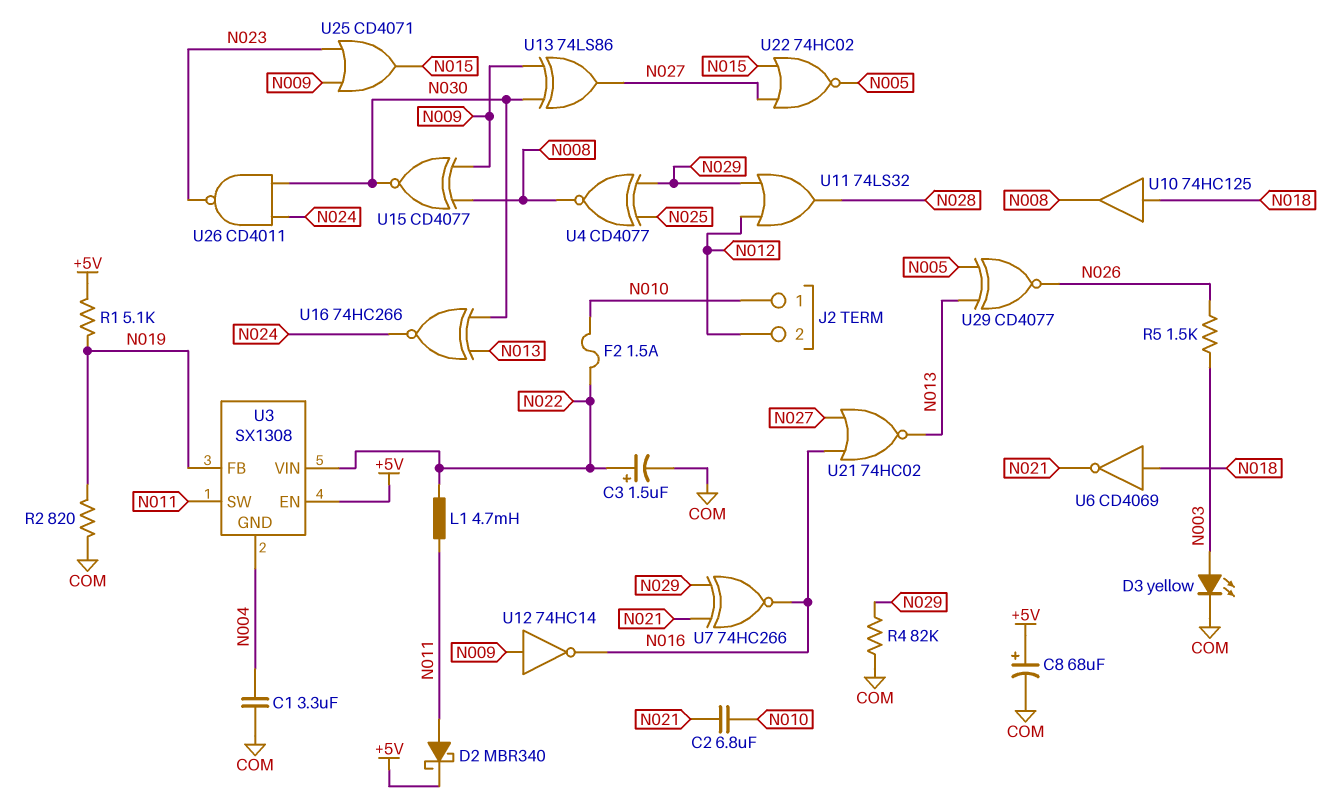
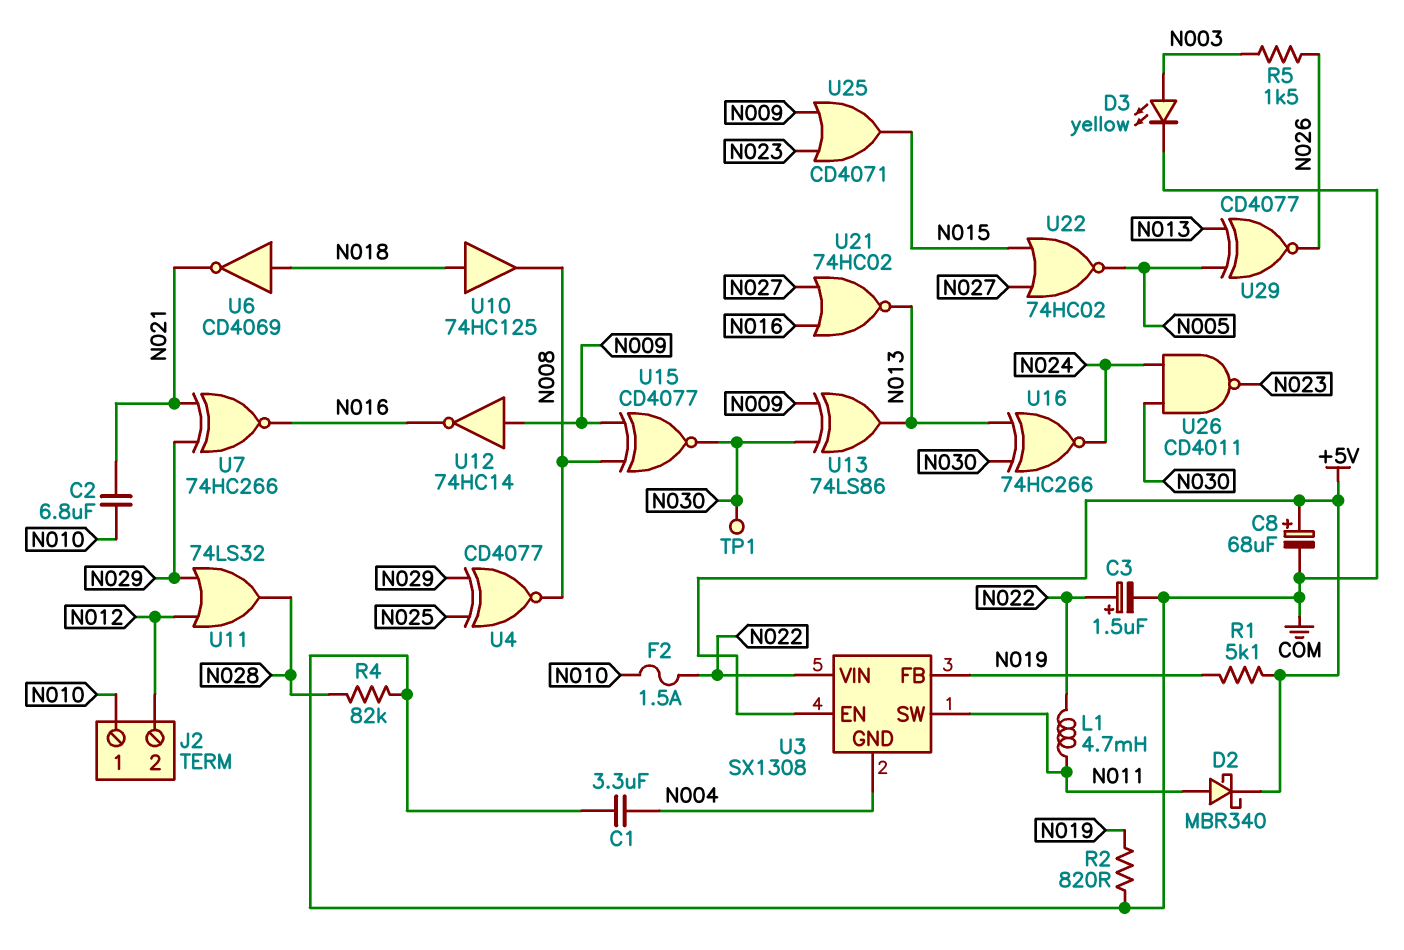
R4: 82k (COM, N029) -> 82k (COM, N028)
TP1: none -> test point (N030)
U13: XOR 74LS86 (in N009, in N030, out N027) -> XOR 74LS86 (in N009, in N030, out N013)

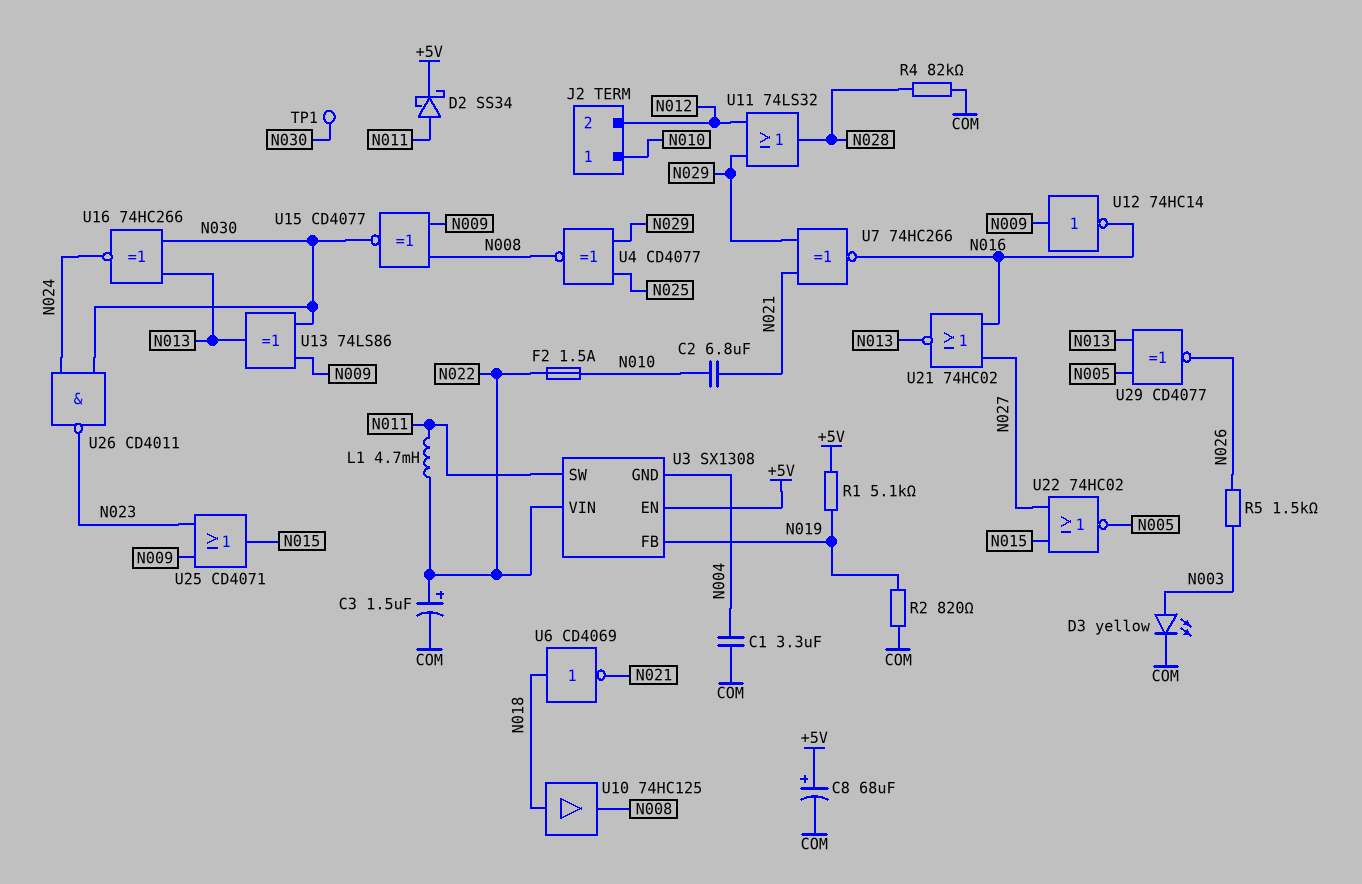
D2: schottky MBR340 (A N011, K +5V) -> schottky SS34 (A N011, K +5V)

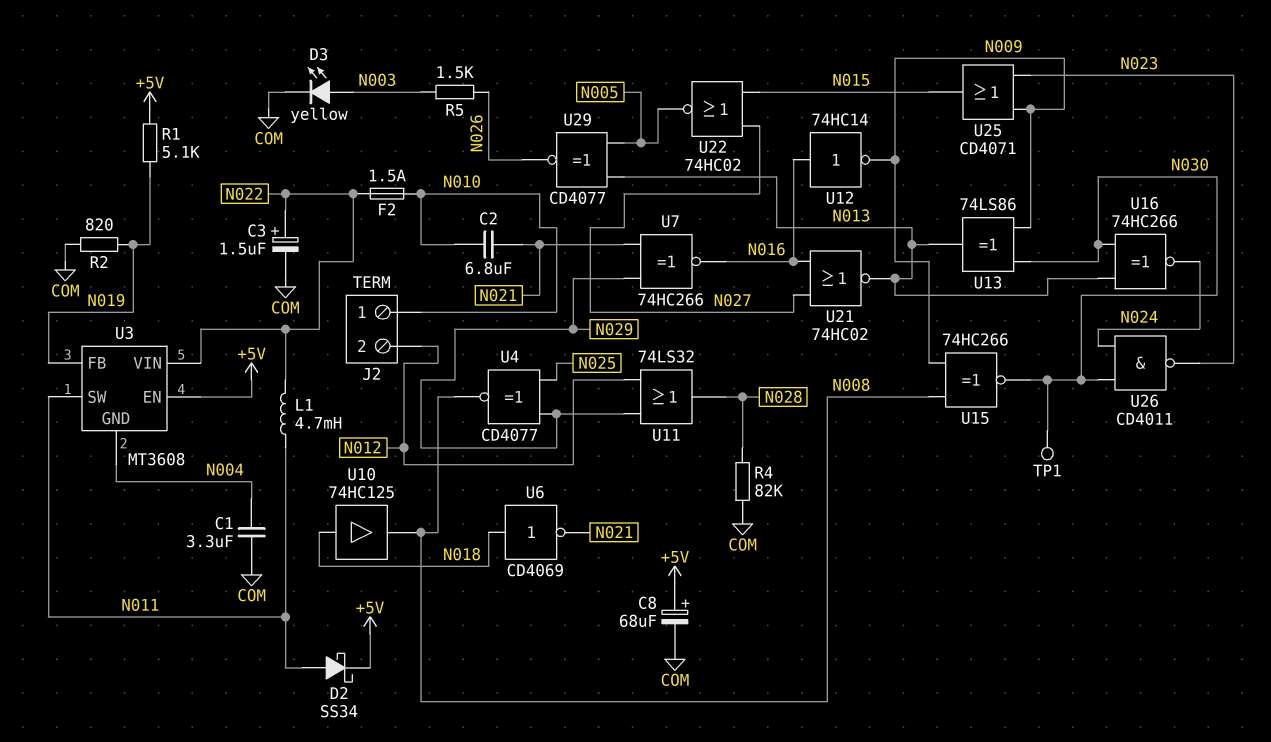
U3: SX1308 -> MT3608
U12: NOT 74HC14 (in N009, out N016) -> NOT 74HC14 (in N016, out N009)
U15: XNOR CD4077 (in N008, in N009, out N030) -> XNOR 74HC266 (in N008, in N009, out N030)

